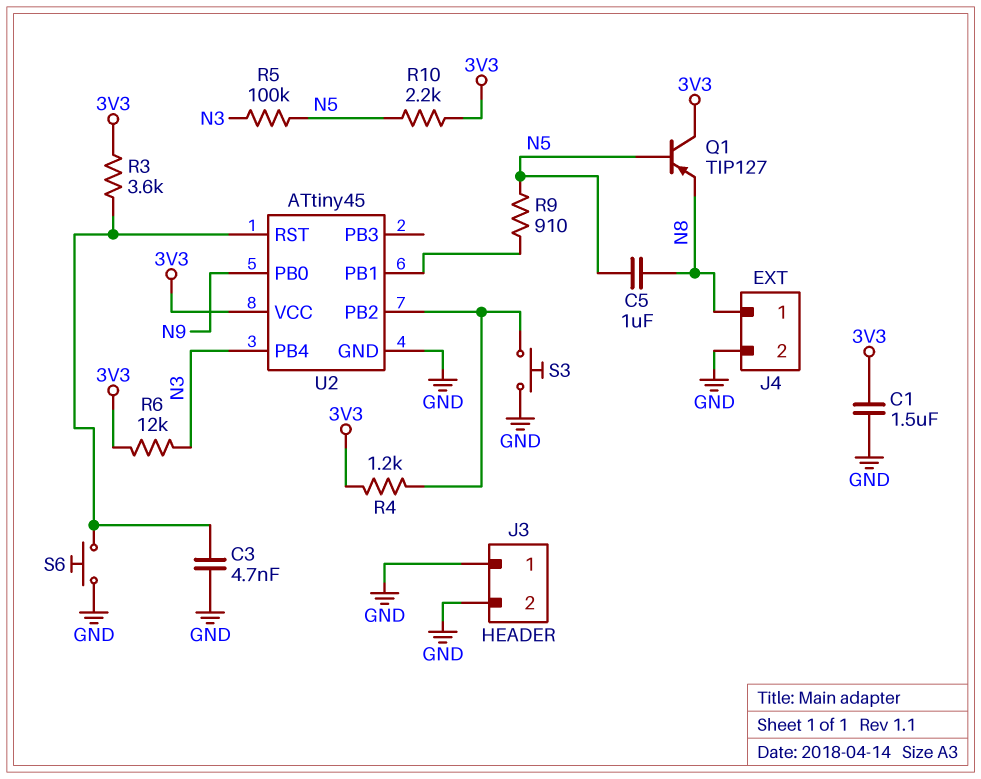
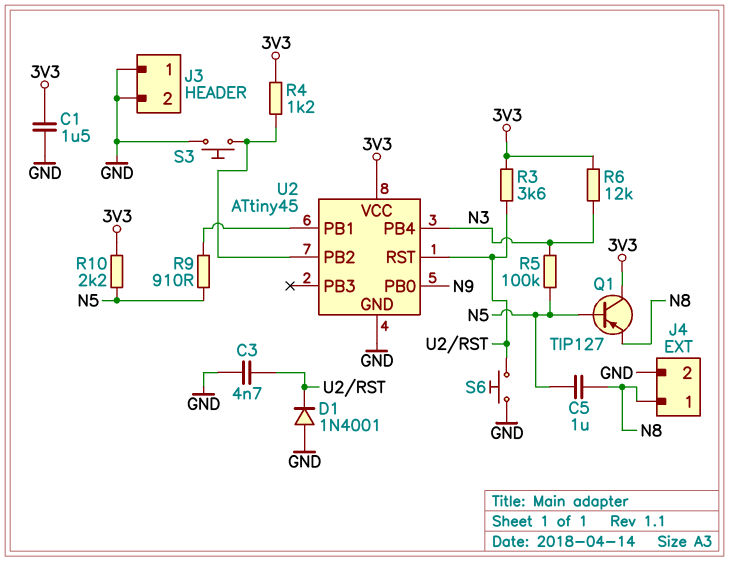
D1: none -> diode 1N4001 (A GND, K U2/RST)

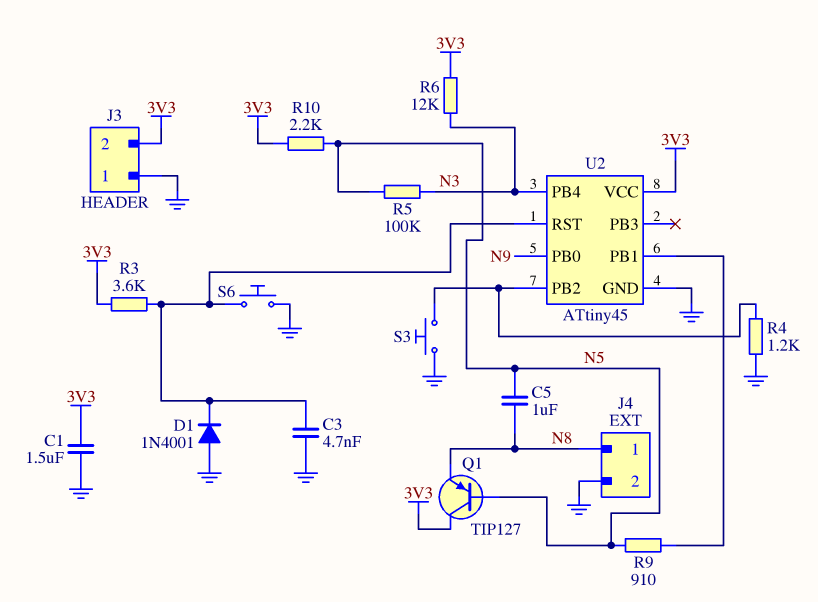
J3 pin 2: GND -> 3V3
R4: 1.2k (3V3, U2/PB2) -> 1.2k (GND, U2/PB2)

